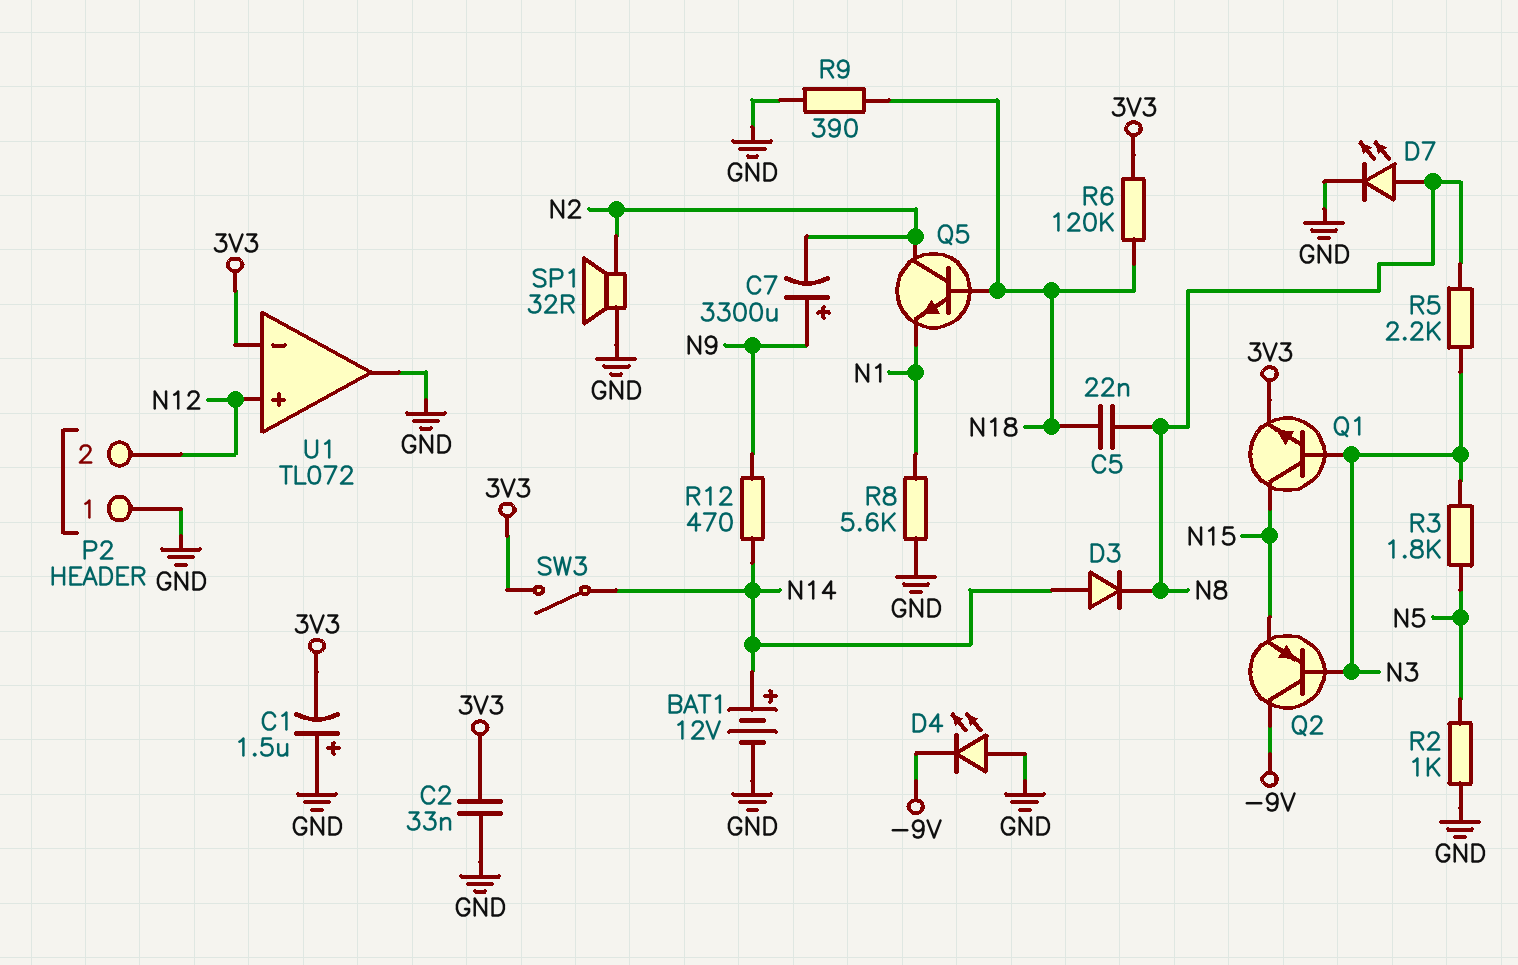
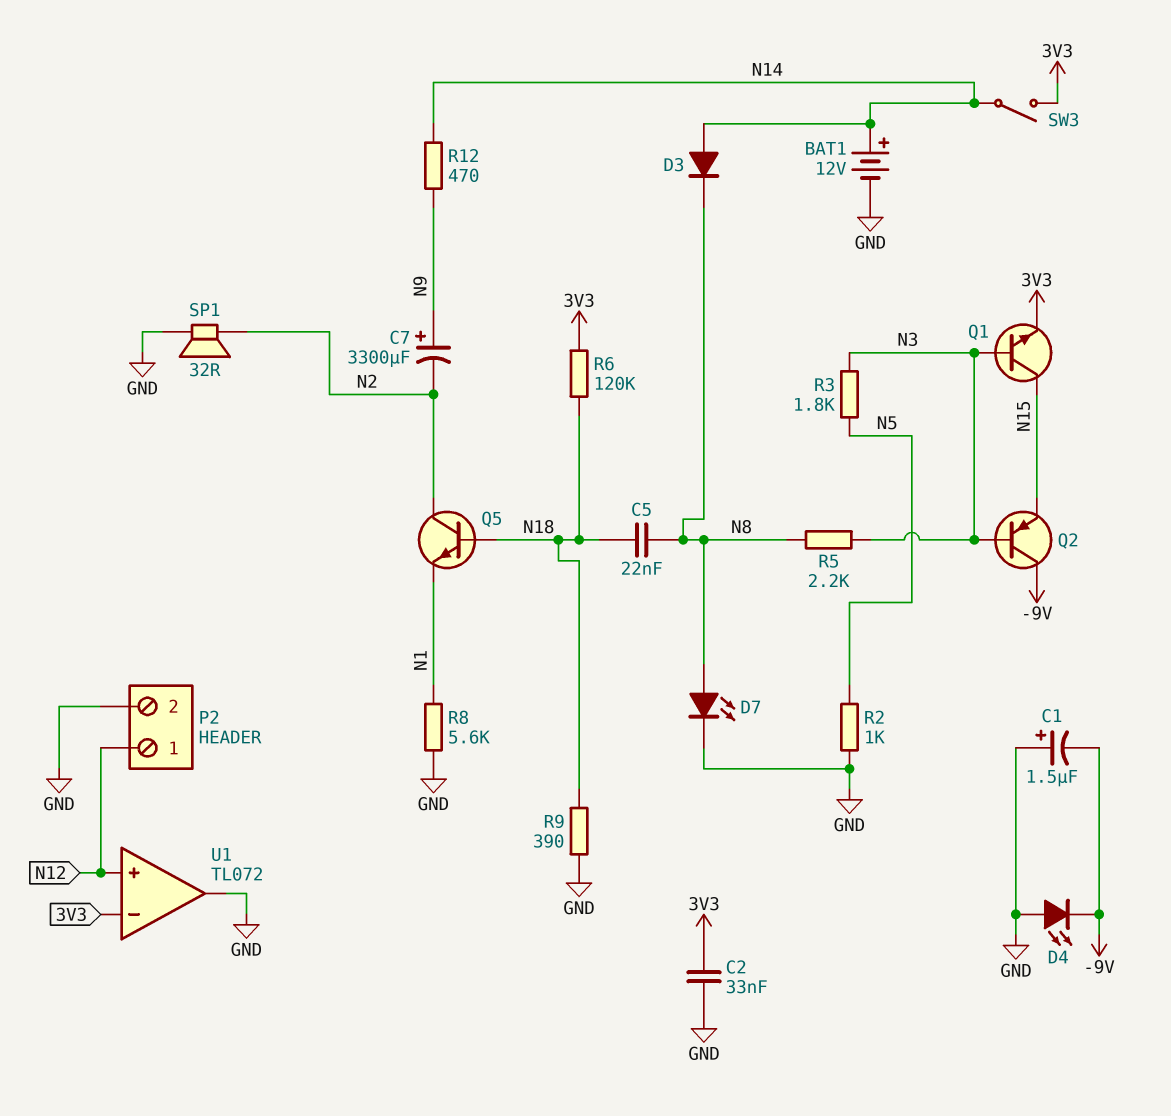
C1: 1.5uF (plus GND, minus 3V3) -> 1.5uF (plus GND, minus -9V)
P2 pin 1: GND -> N12
P2 pin 2: N12 -> GND

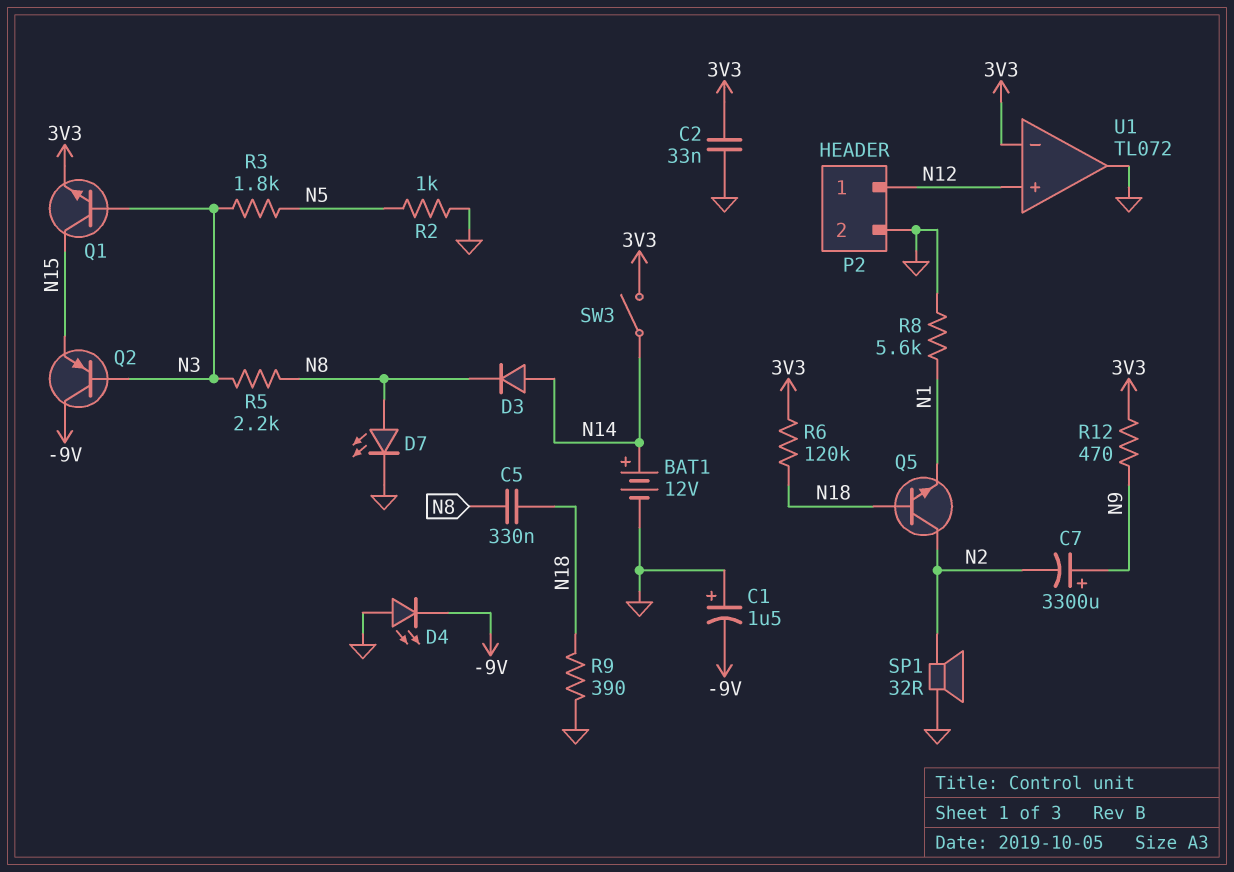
C5: 22nF (N8, N18) -> 330nF (N8, N18)
R12: 470 (N9, N14) -> 470 (3V3, N9)

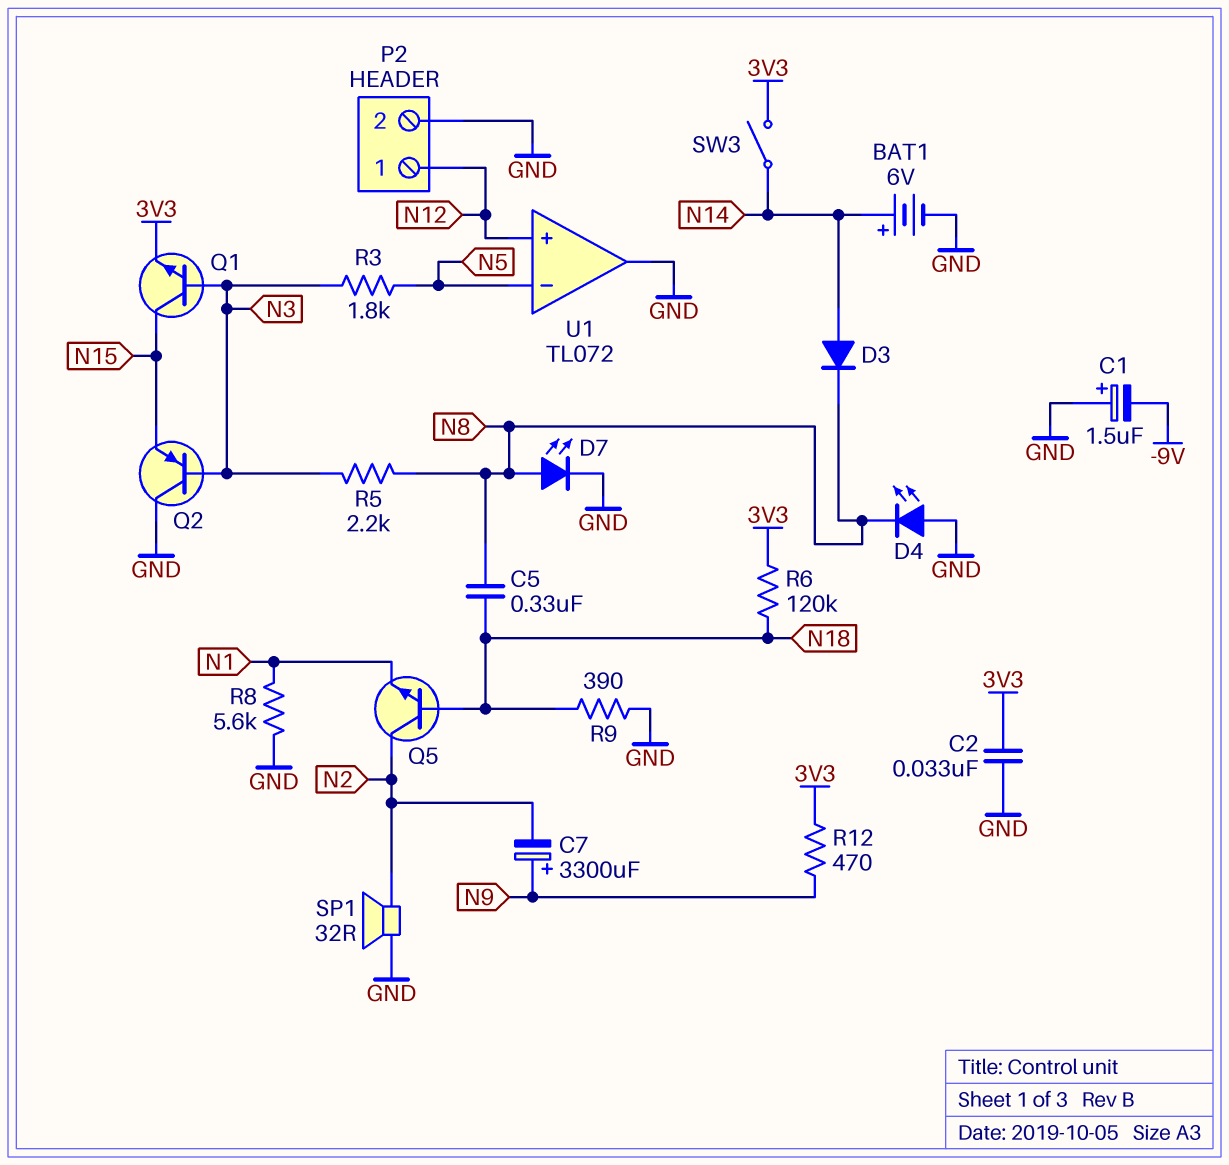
BAT1: 12V (plus N14, minus GND) -> 6V (plus N14, minus GND)
D4: LED (A GND, K -9V) -> LED (A GND, K N8)
Q2: PNP (B N3, C -9V, E N15) -> PNP (B N3, C GND, E N15)
R2: 1k (GND, N5) -> none
U1 pin in-: 3V3 -> N5

